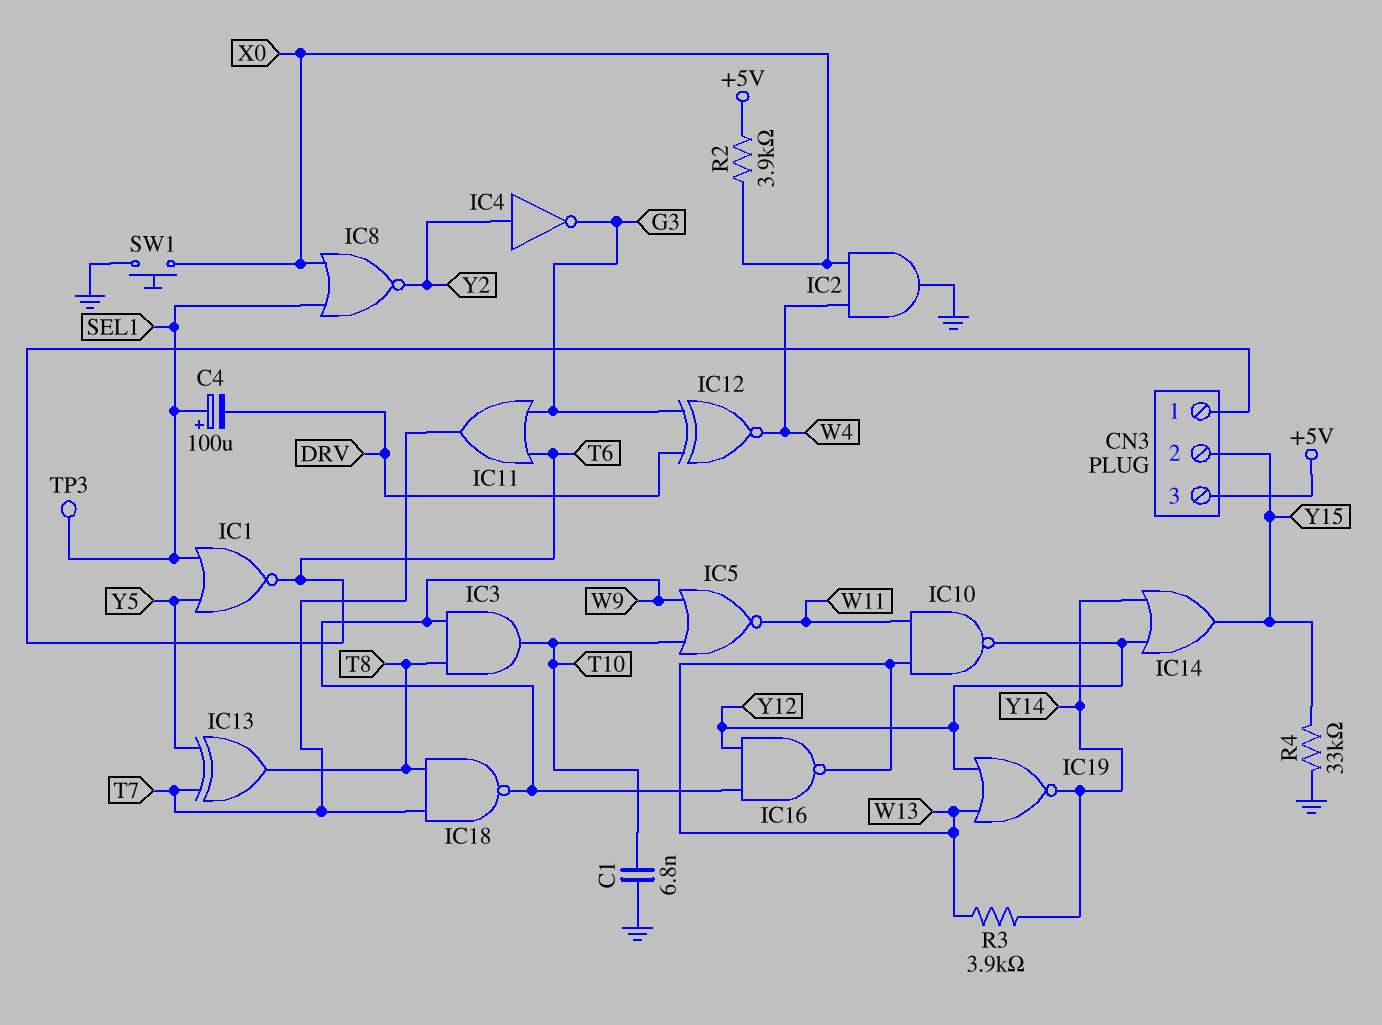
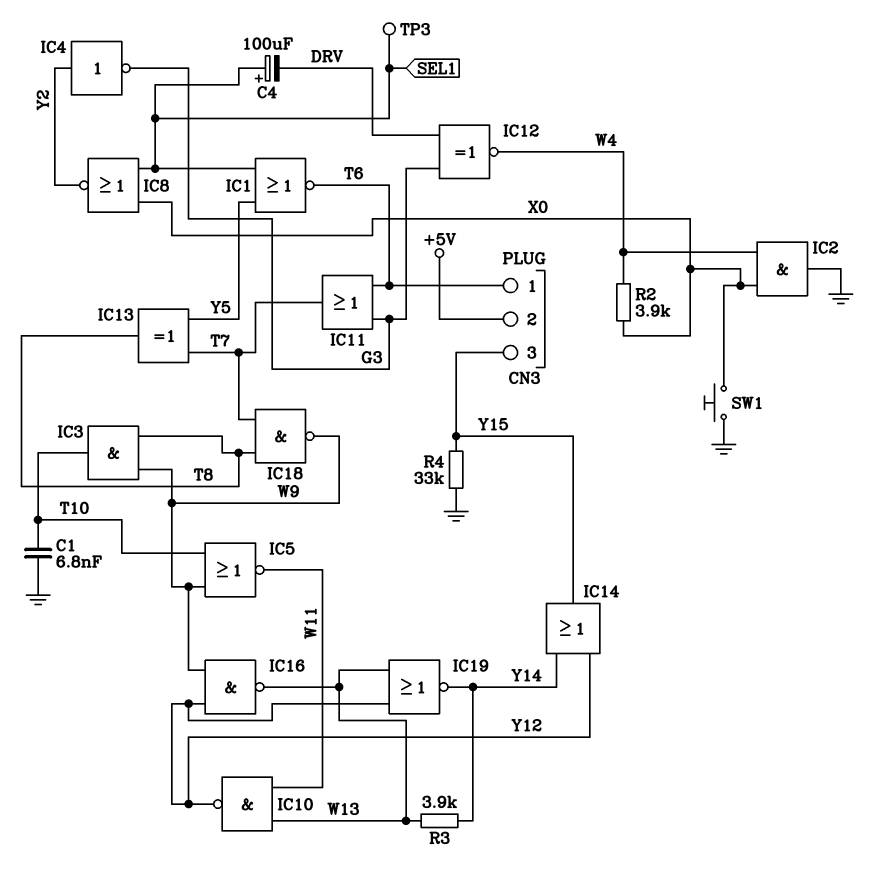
CN3 pin 2: Y15 -> +5V
CN3 pin 3: +5V -> Y15
R2: 3.9k (+5V, X0) -> 3.9k (W4, X0)

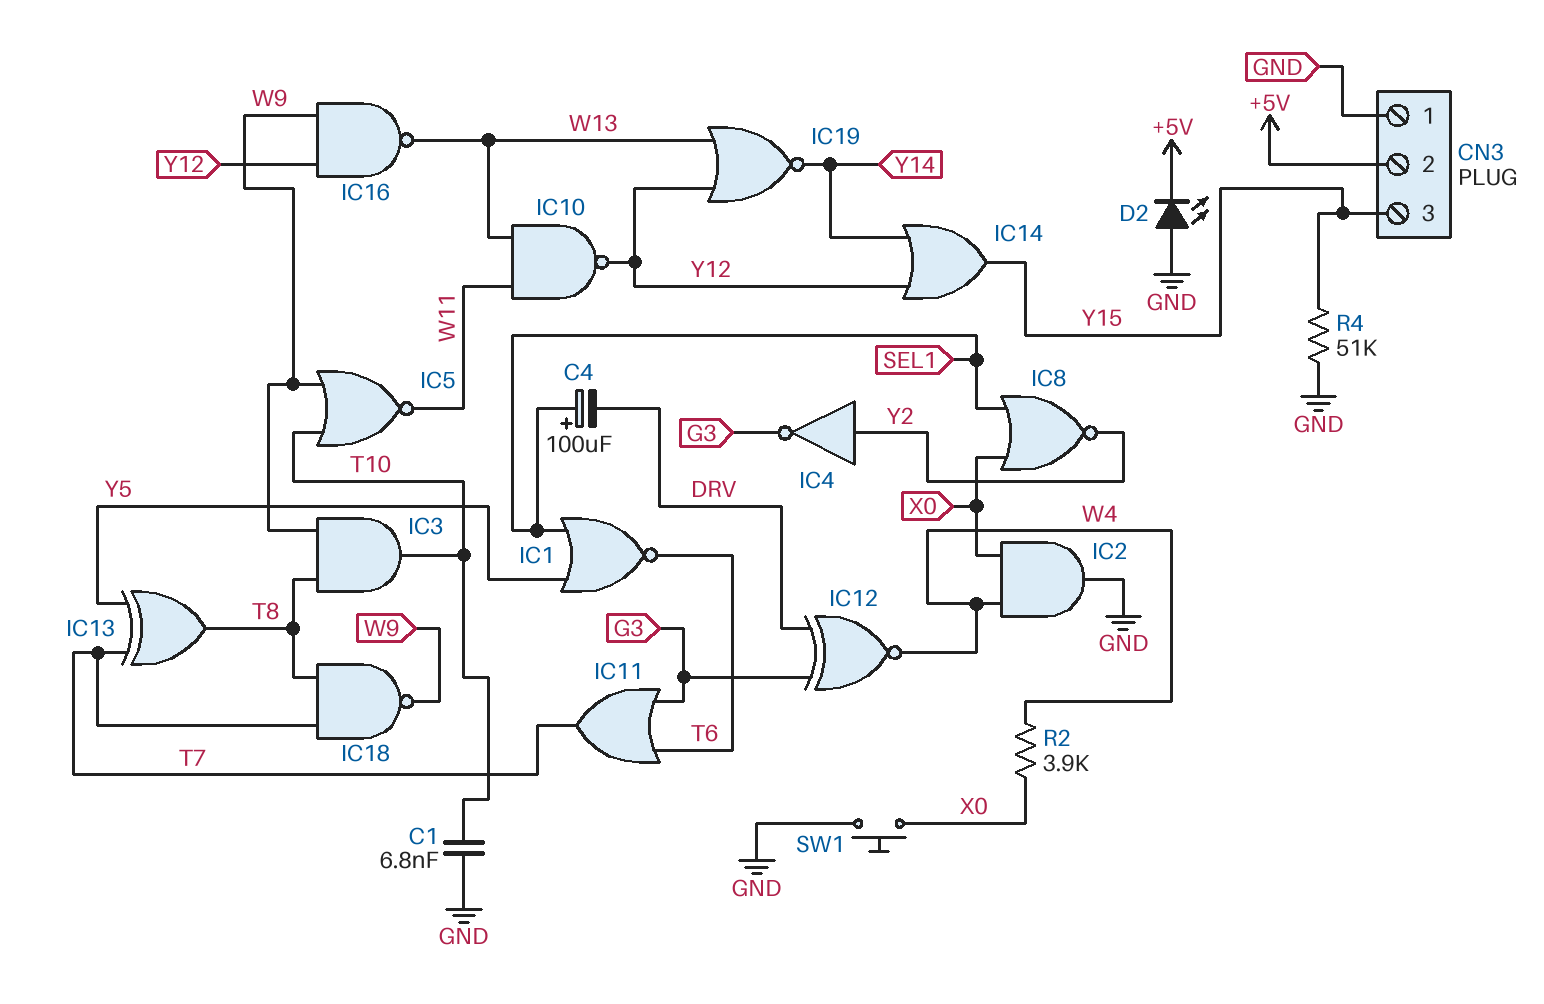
CN3 pin 1: T6 -> GND
D2: none -> LED (A GND, K +5V)
R3: 3.9k (W13, Y14) -> none
R4: 33k (GND, Y15) -> 51k (GND, Y15)
TP3: test point (SEL1) -> none

